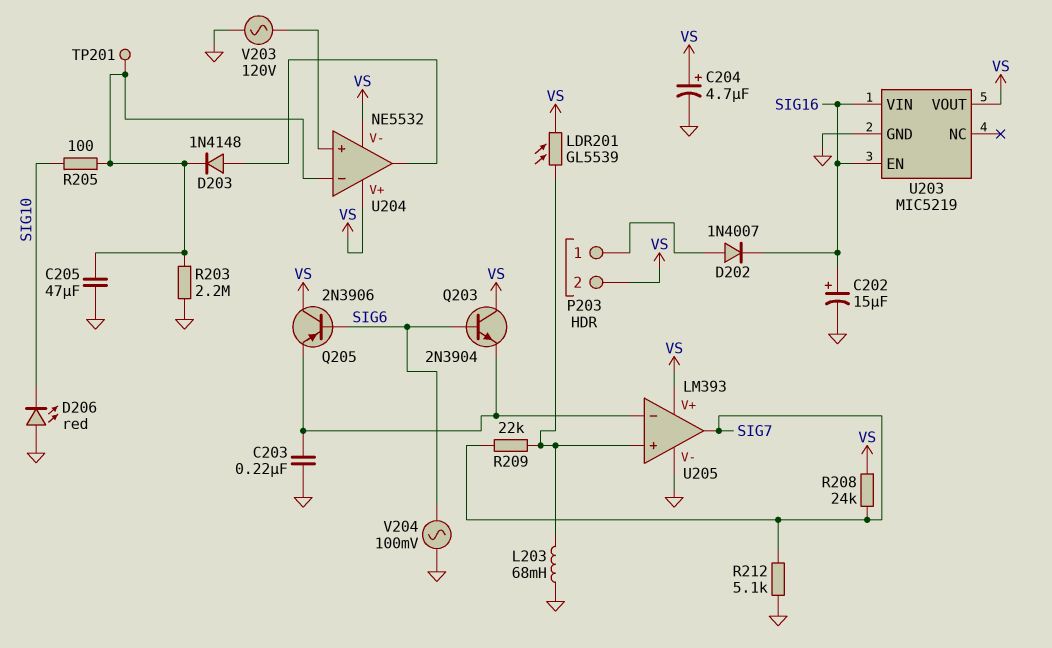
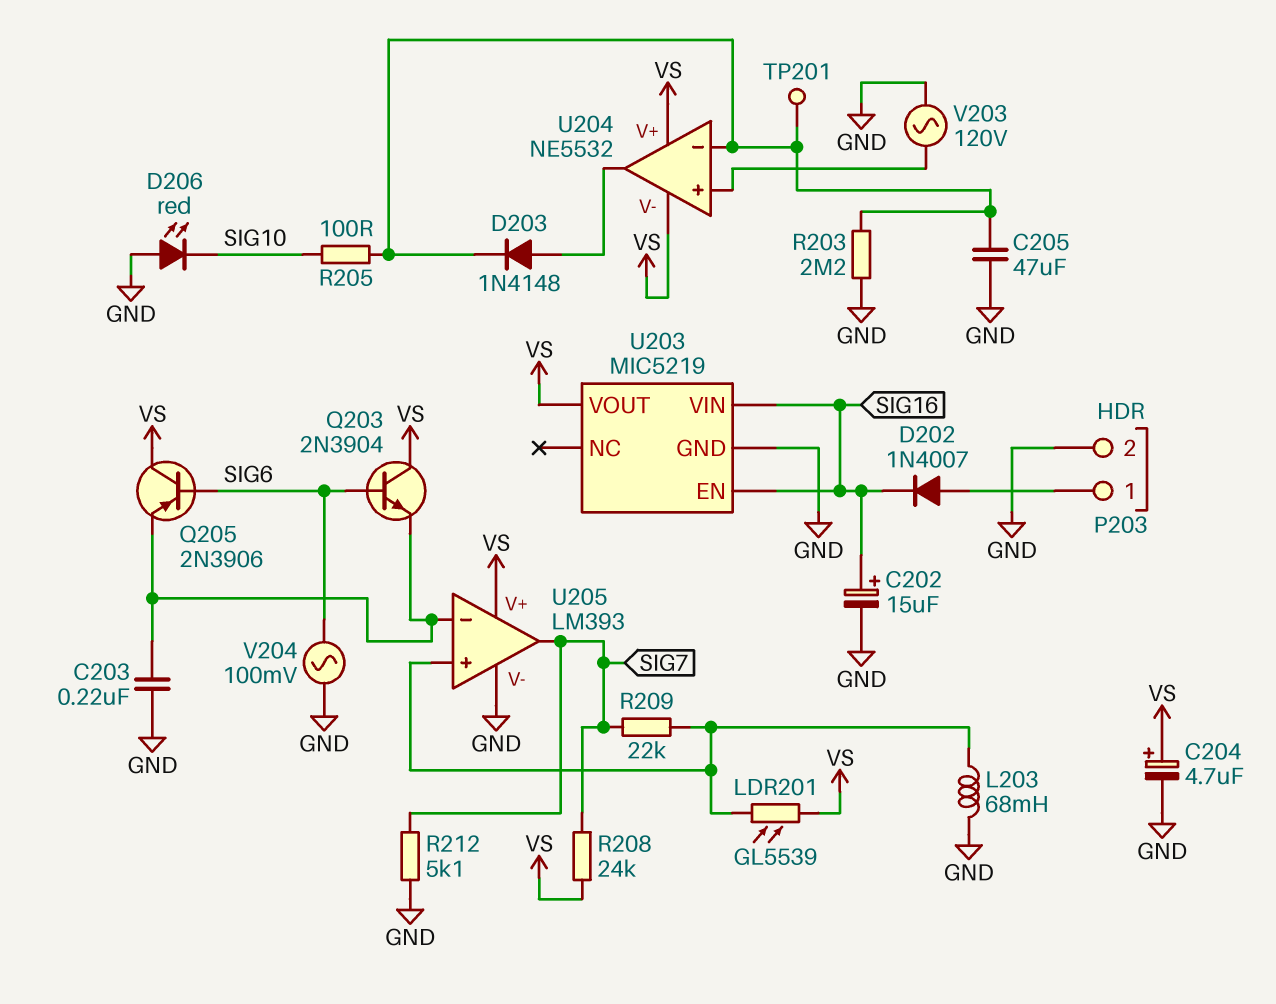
P203 pin 2: VS -> GND

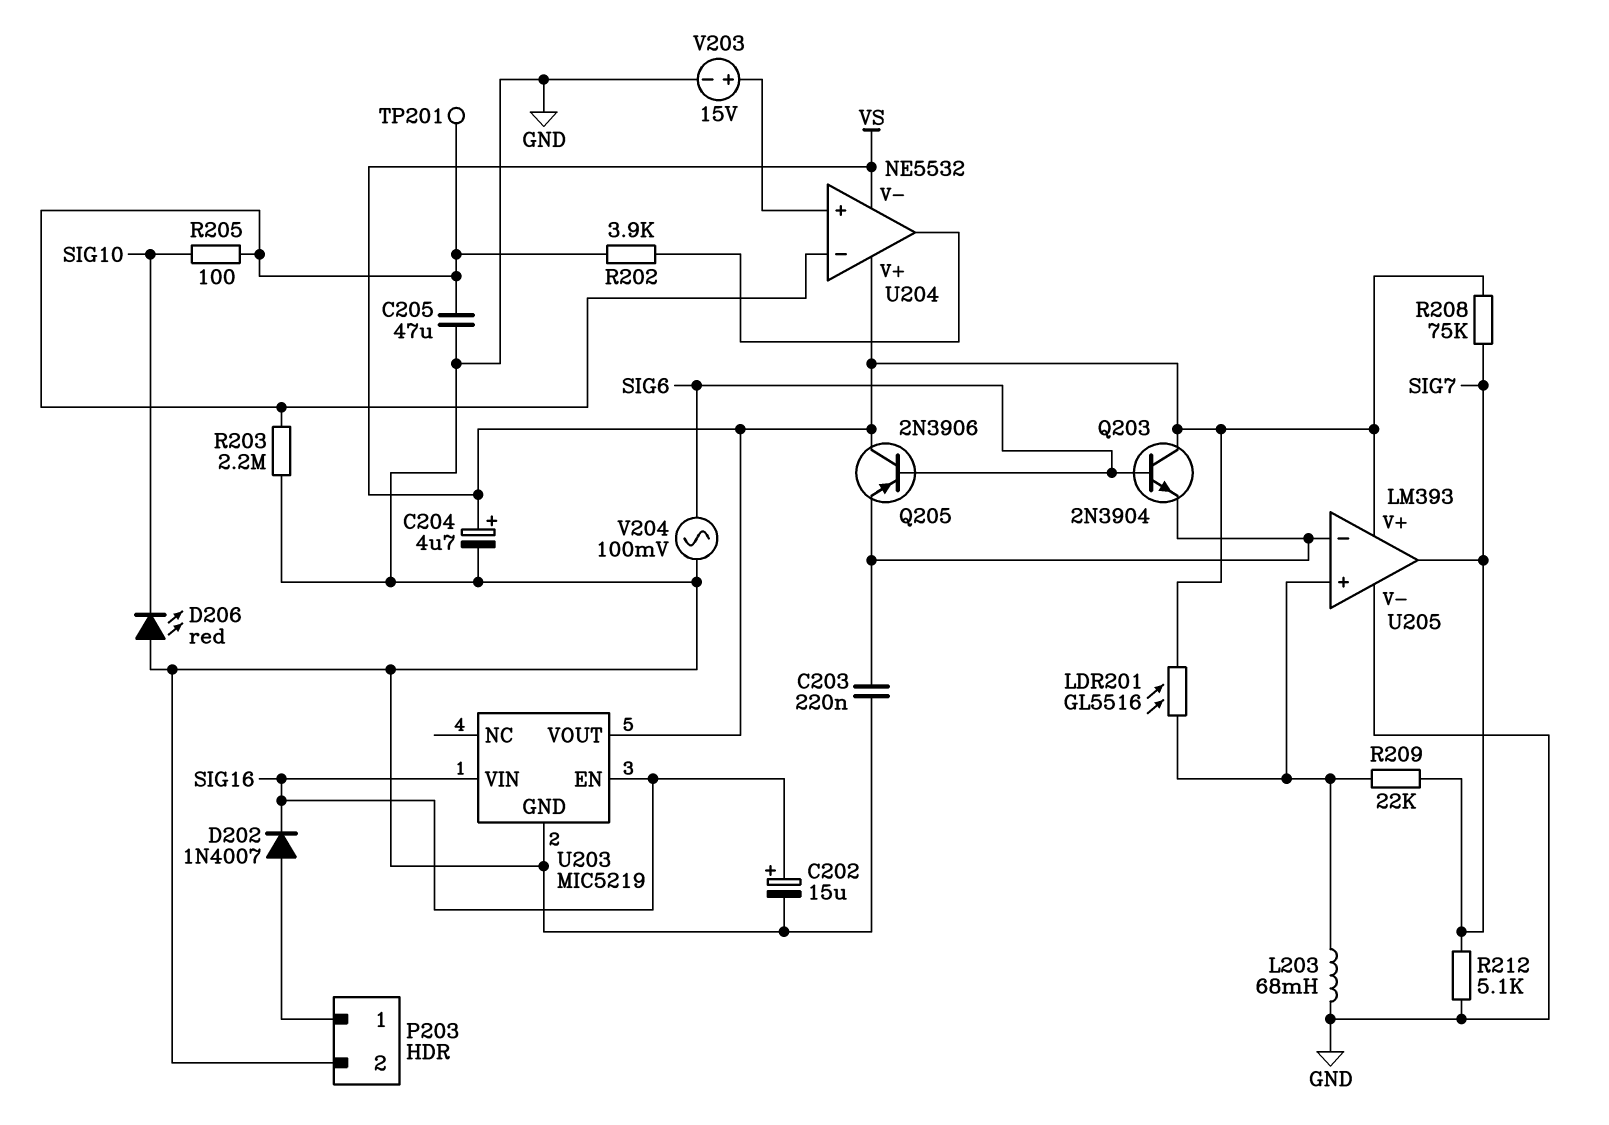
D203: diode 1N4148 (A U204/out, K U204/in-) -> none
LDR201: GL5539 (U205/in+, VS) -> GL5516 (U205/in+, VS)
R202: none -> 3.9k (U204/in-, U204/out)
R208: 24k (SIG7, VS) -> 75k (SIG7, VS)
V203: AC 120V (GND, U204/in+) -> 15V (plus U204/in+, minus GND)

